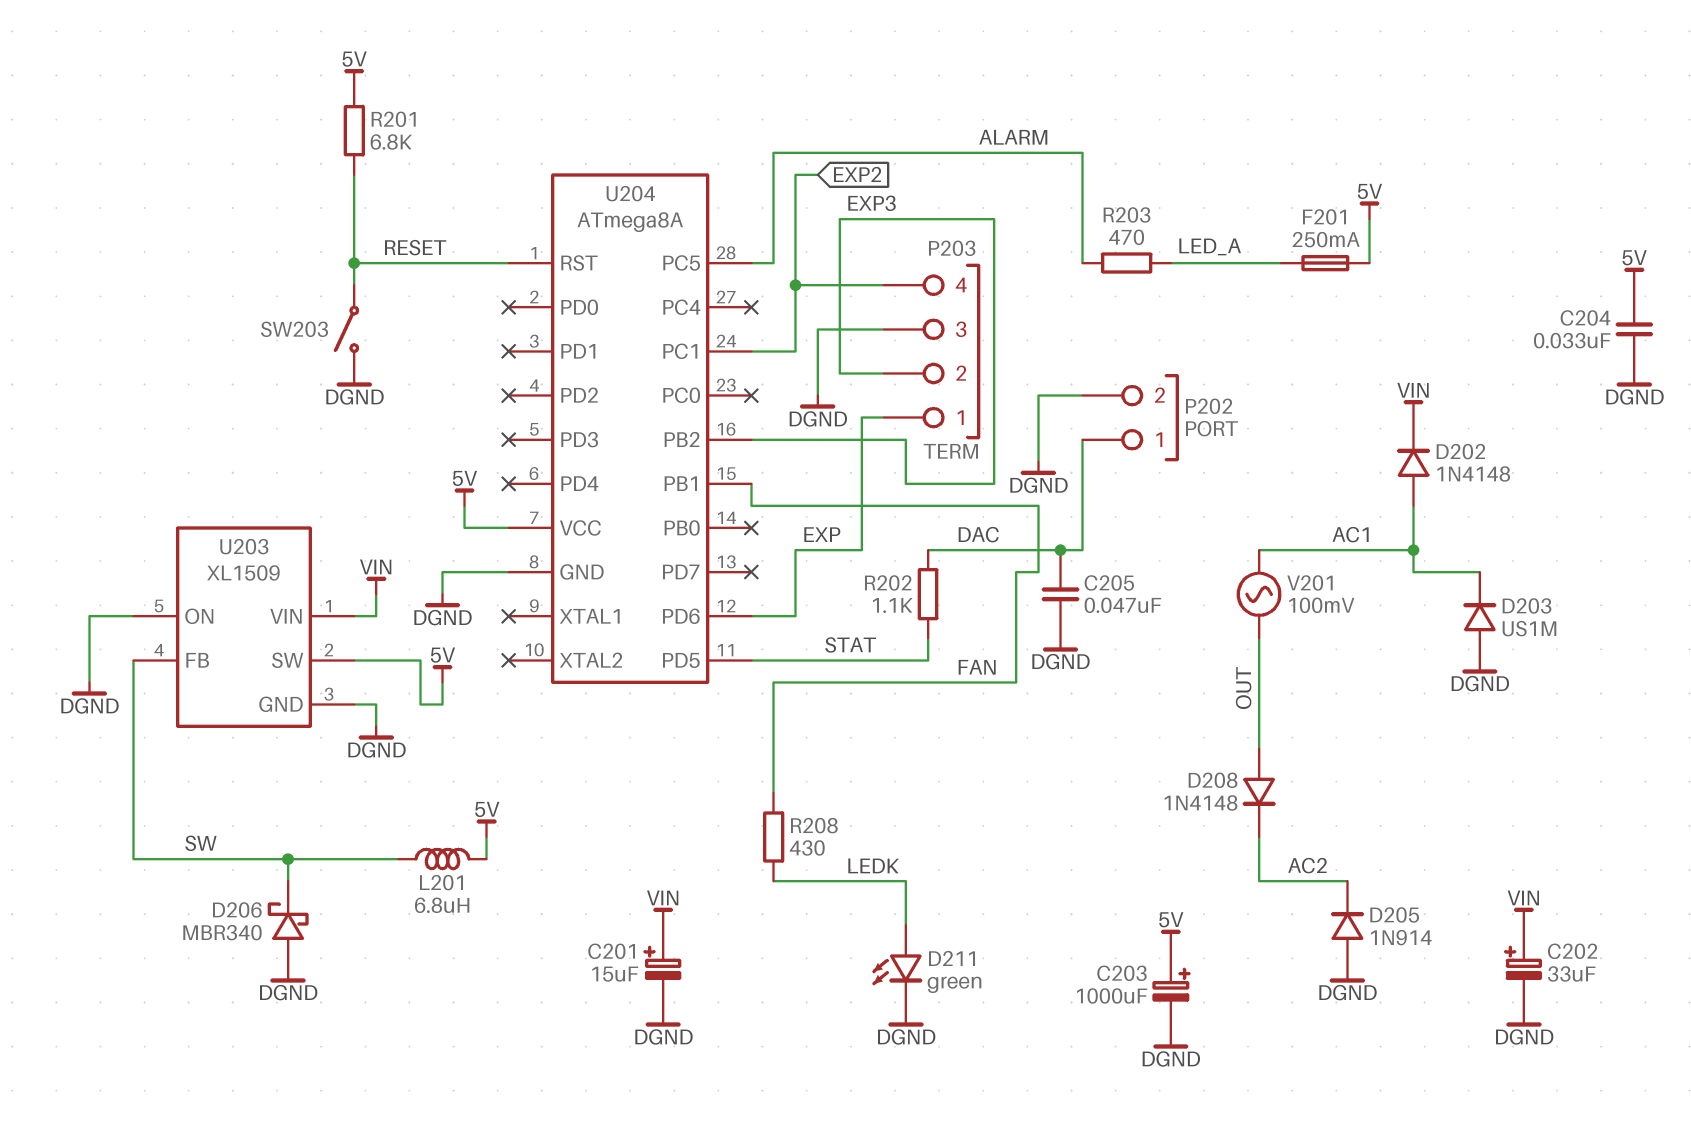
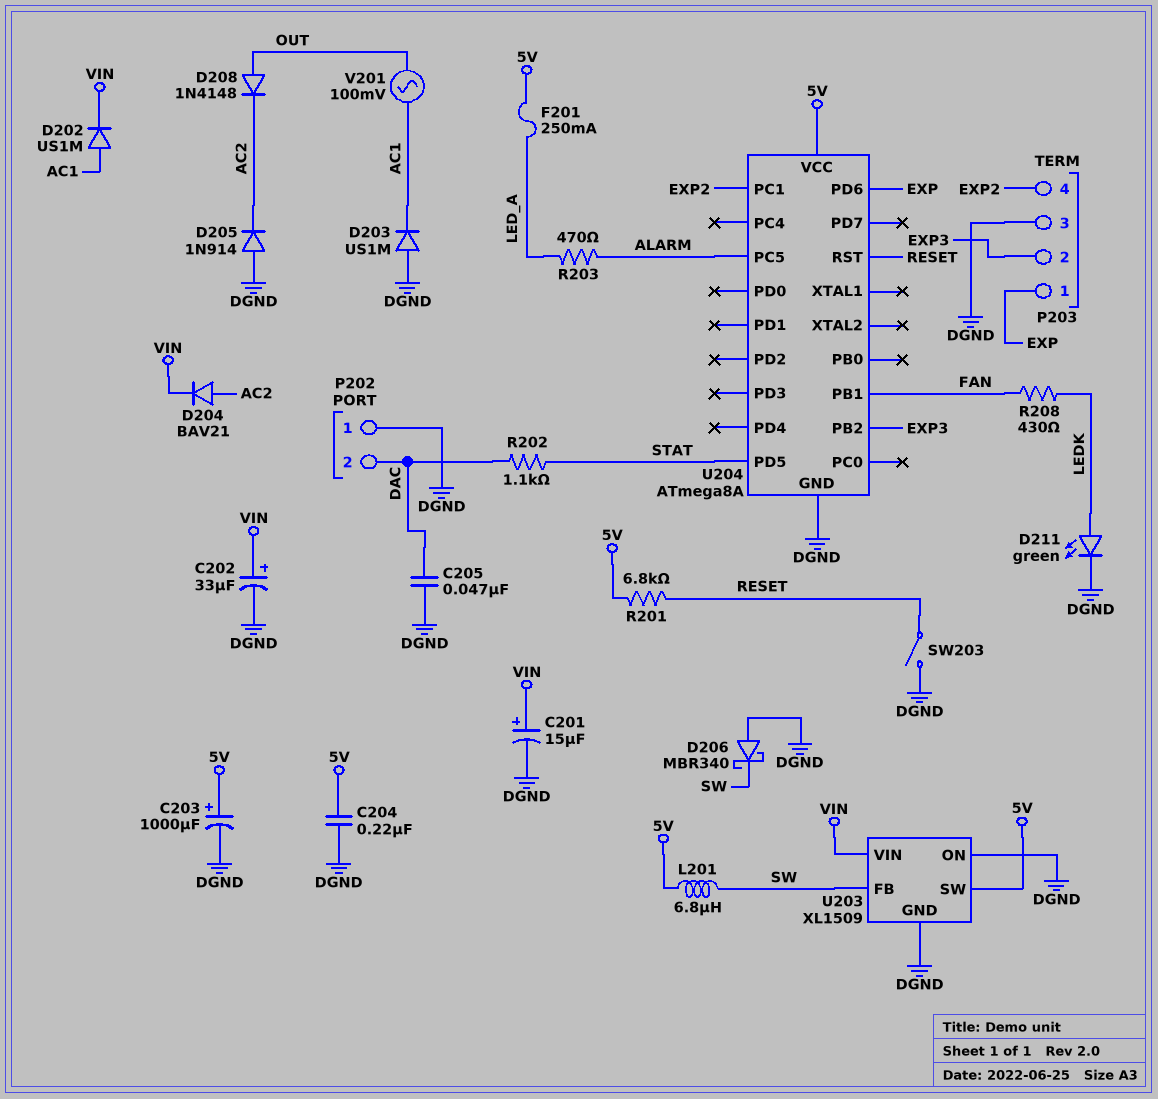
C204: 33nF (5V, DGND) -> 220nF (5V, DGND)
D202: diode 1N4148 (A AC1, K VIN) -> diode US1M (A AC1, K VIN)
D204: none -> diode BAV21 (A AC2, K VIN)
P202 pin 1: DAC -> DGND
P202 pin 2: DGND -> DAC

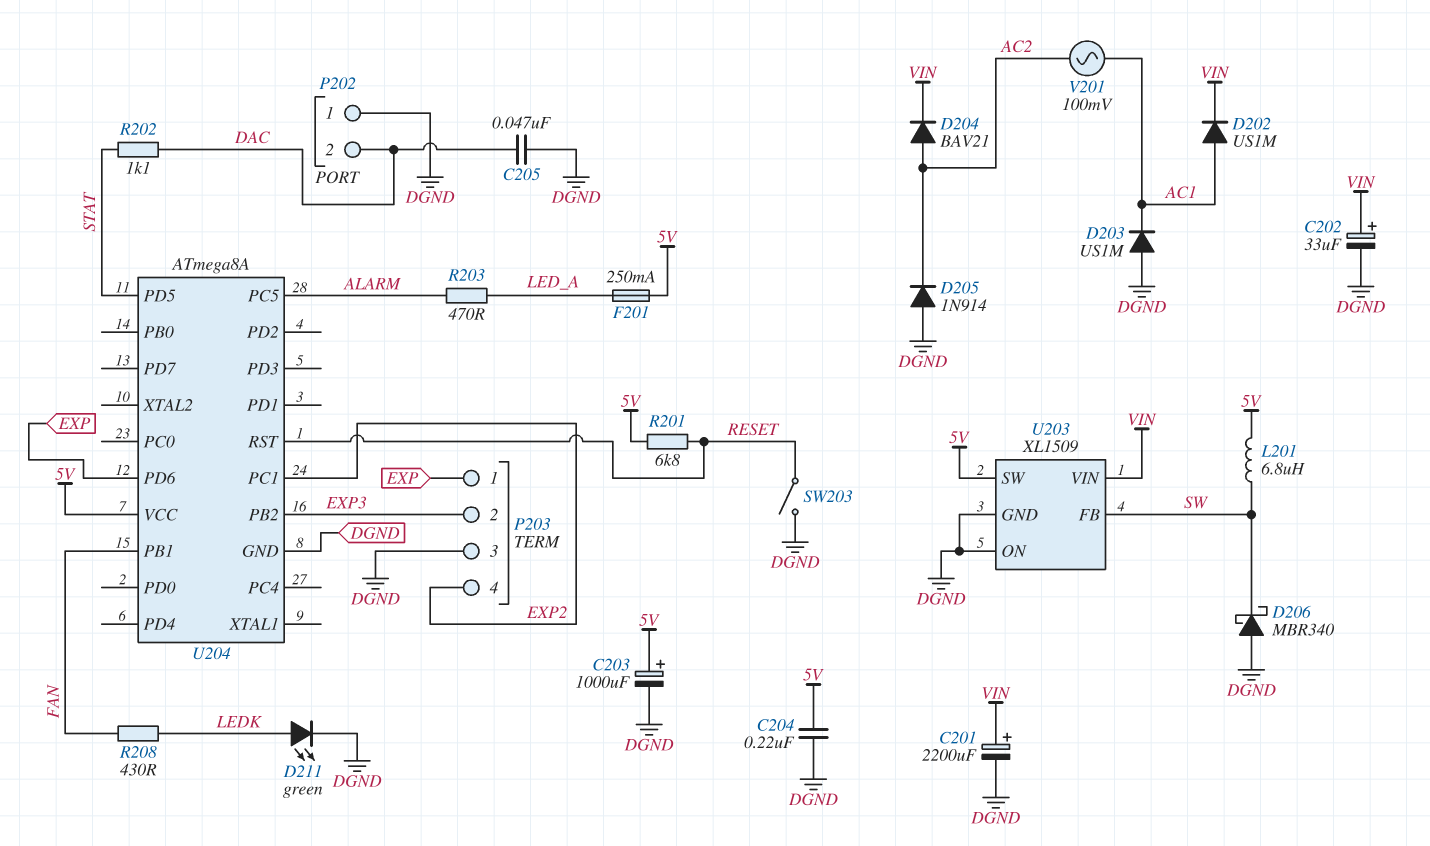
C201: 15uF (plus VIN, minus DGND) -> 2200uF (plus VIN, minus DGND)
D208: diode 1N4148 (A OUT, K AC2) -> none
V201: AC 100mV (AC1, OUT) -> AC 100mV (AC1, AC2)

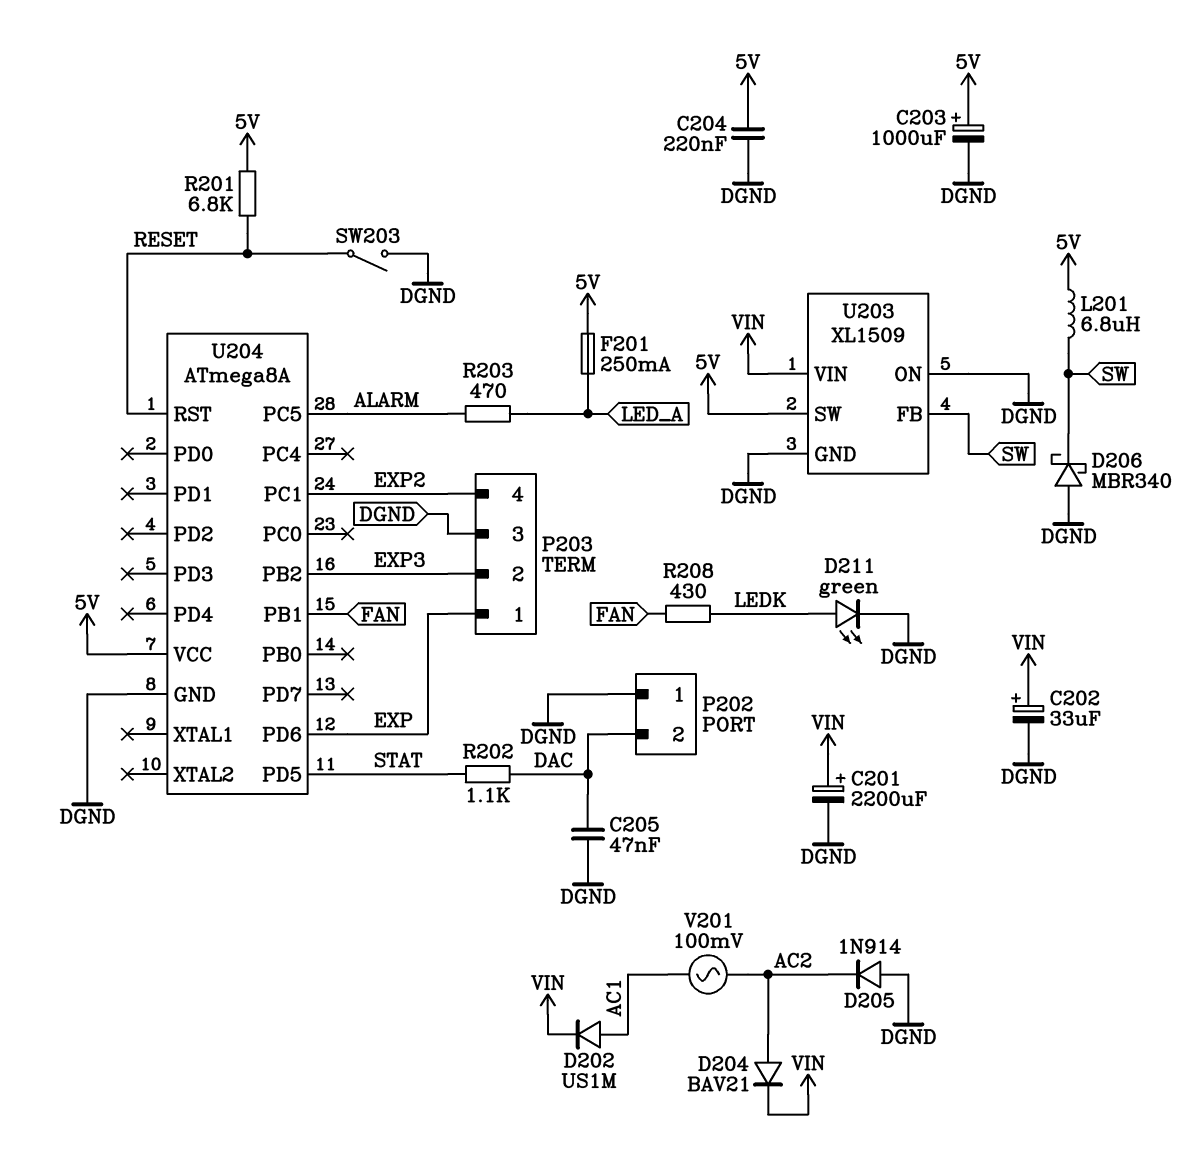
D203: diode US1M (A DGND, K AC1) -> none

